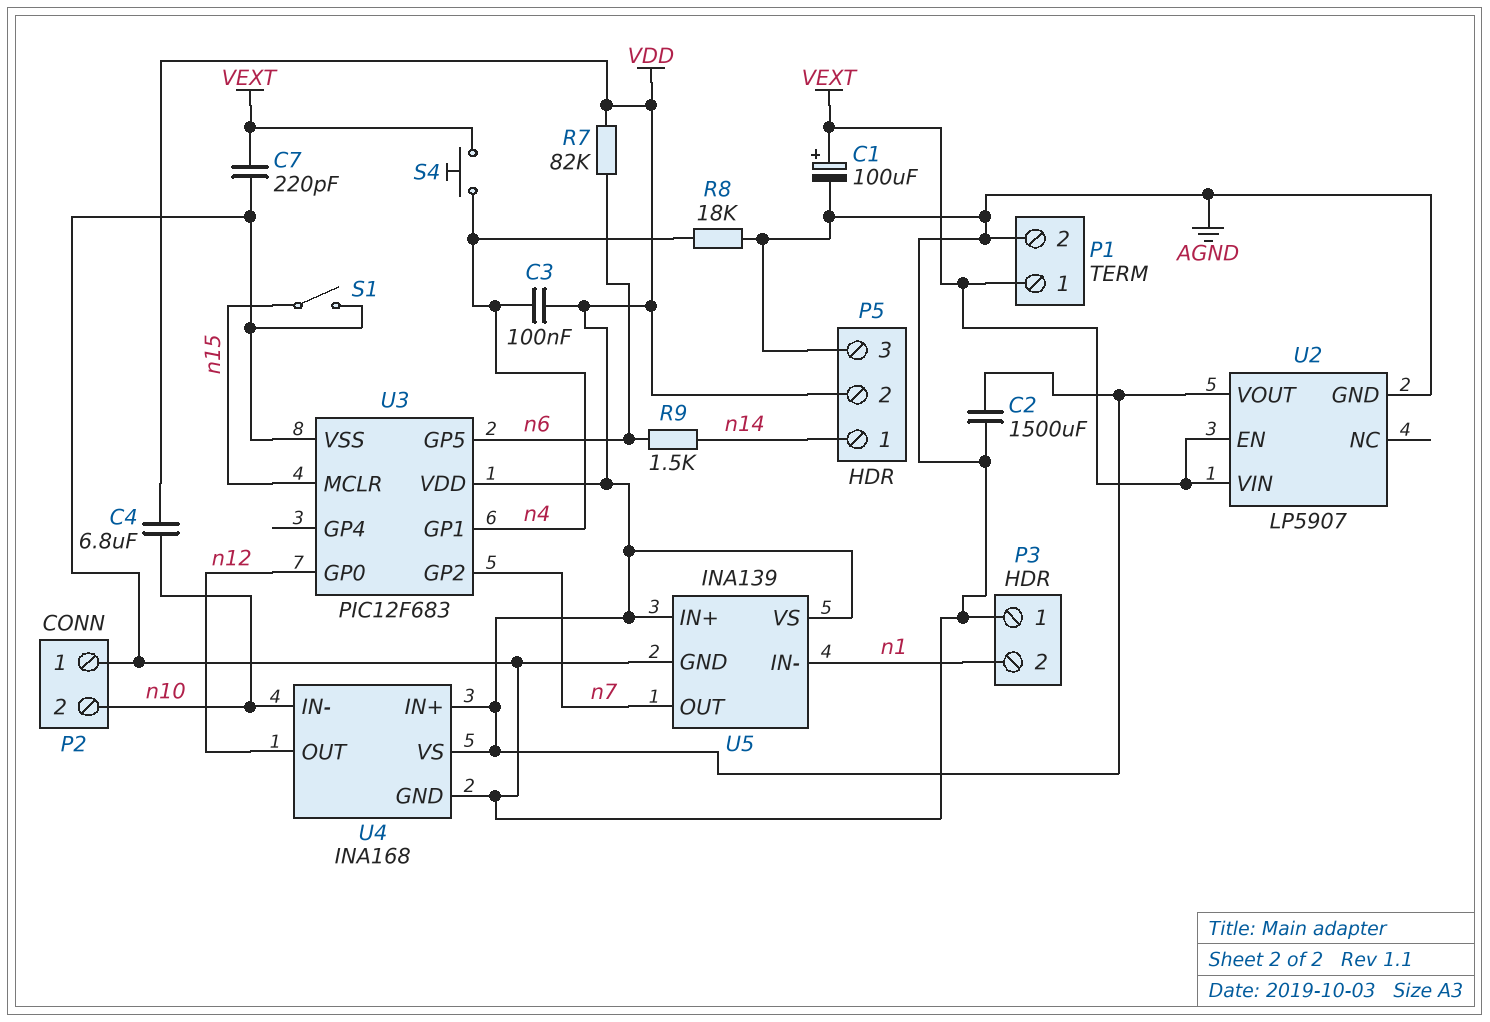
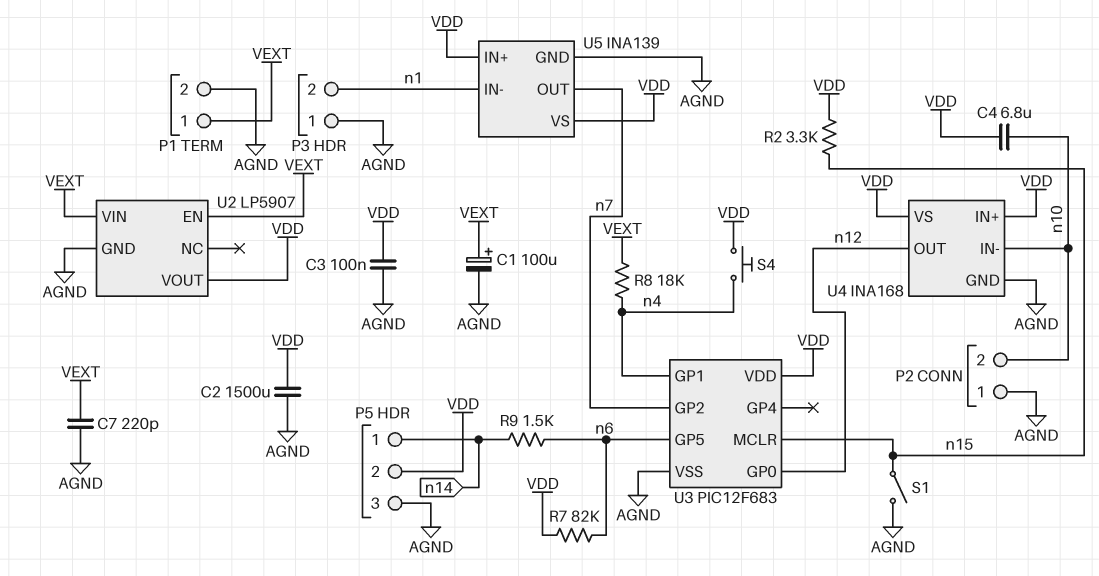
C3: 100nF (VDD, n4) -> 100nF (AGND, VDD)
R2: none -> 3.3k (VDD, n15)
R8: 18k (AGND, n4) -> 18k (VEXT, n4)
S4: button (VEXT, n4) -> button (VDD, n4)

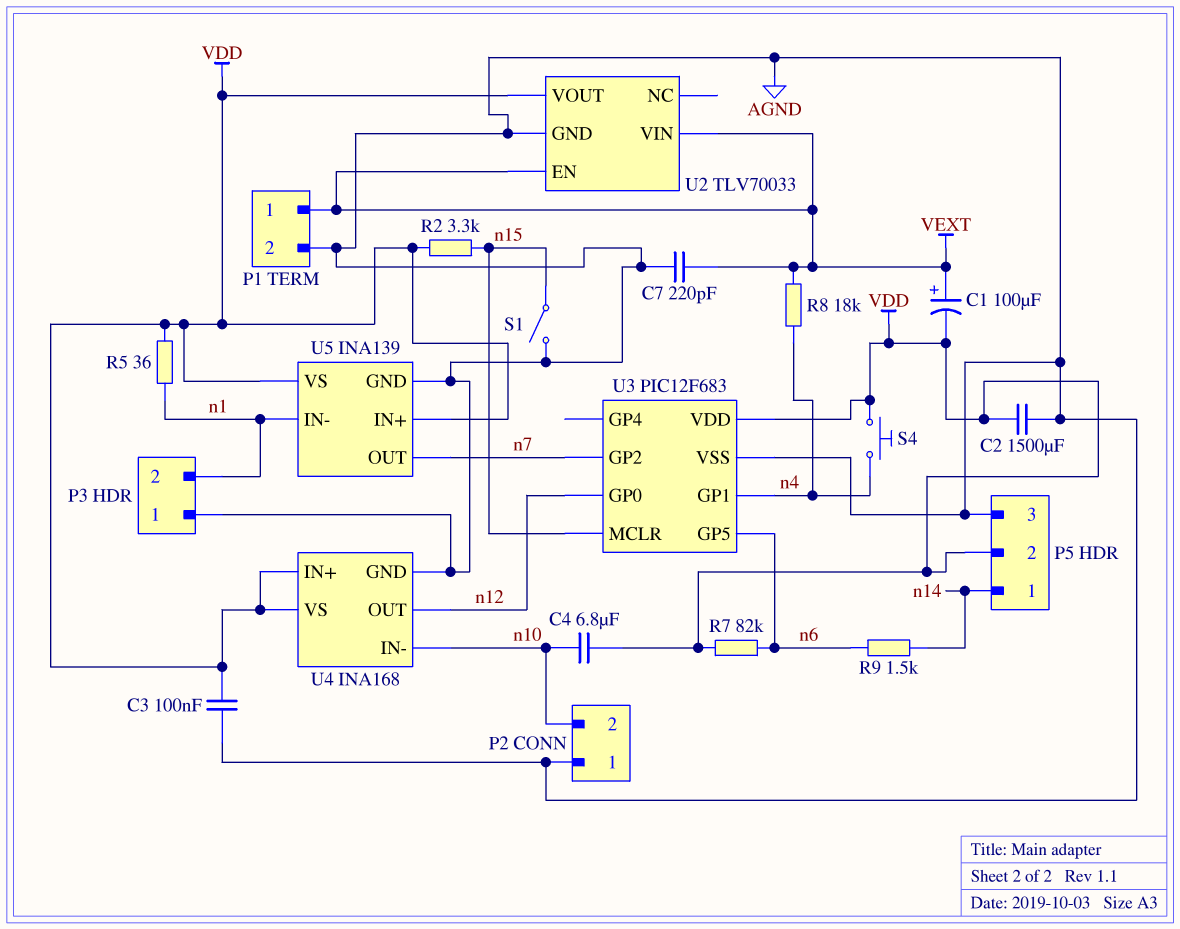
C1: 100uF (plus VEXT, minus AGND) -> 100uF (plus VEXT, minus VDD)
R5: none -> 36 (VDD, n1)
U2: LP5907 -> TLV70033

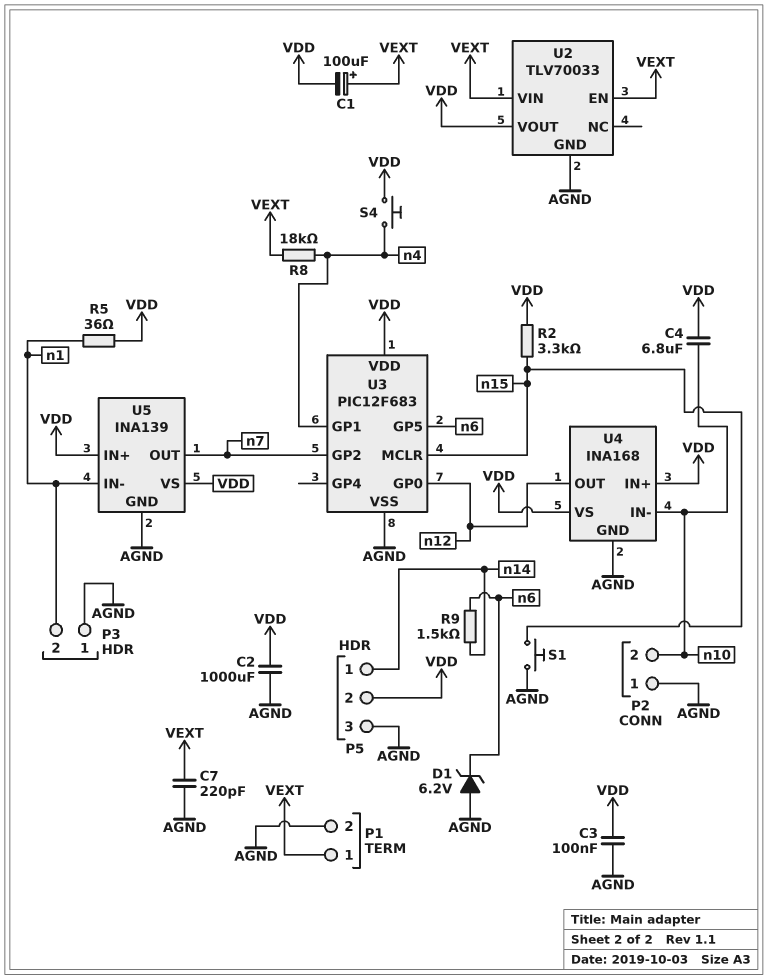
C2: 1500uF (AGND, VDD) -> 1000uF (AGND, VDD)
D1: none -> zener 6.2V (A AGND, K n6)
R7: 82k (VDD, n6) -> none
S1: switch (AGND, n15) -> button (AGND, n15)

